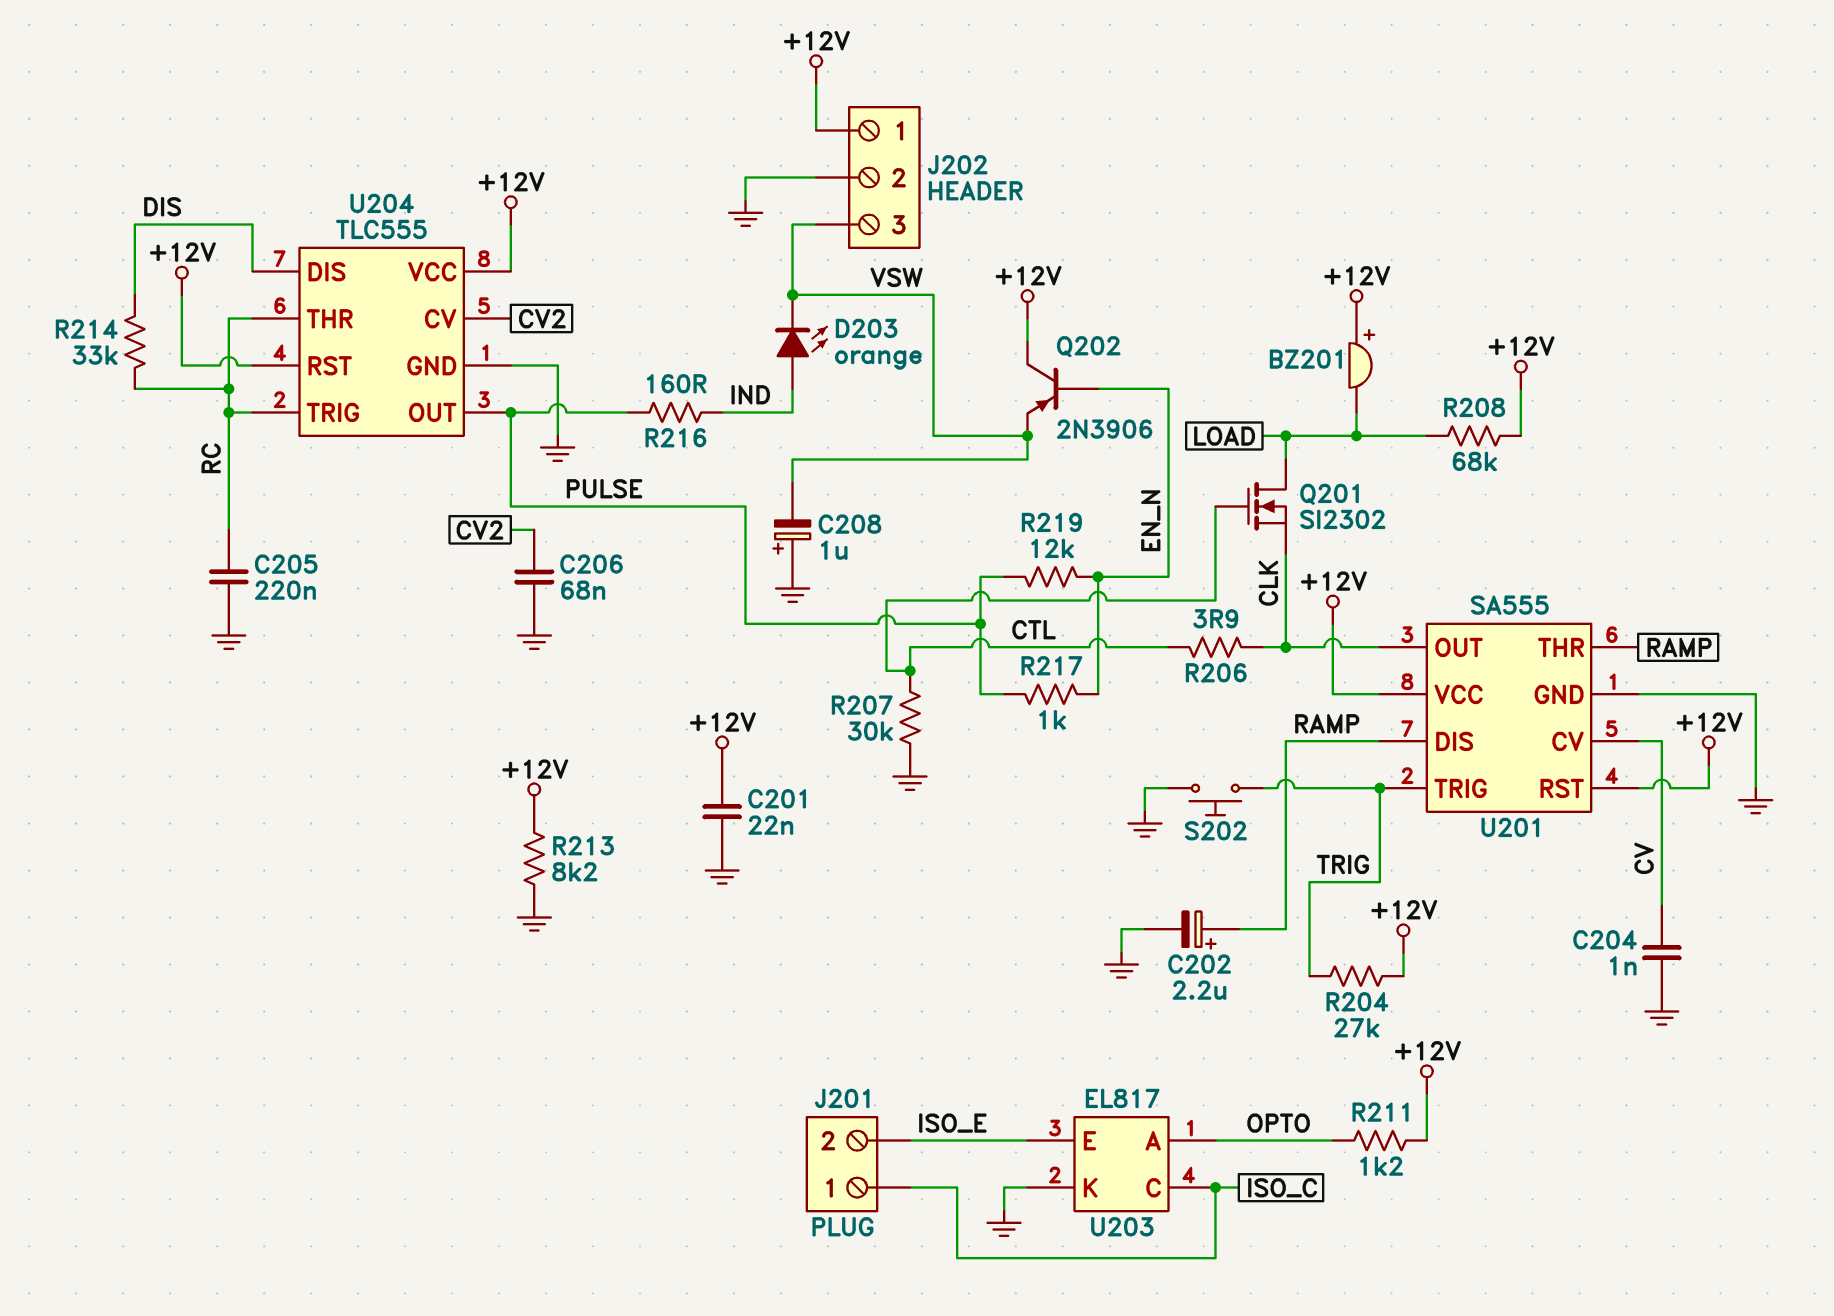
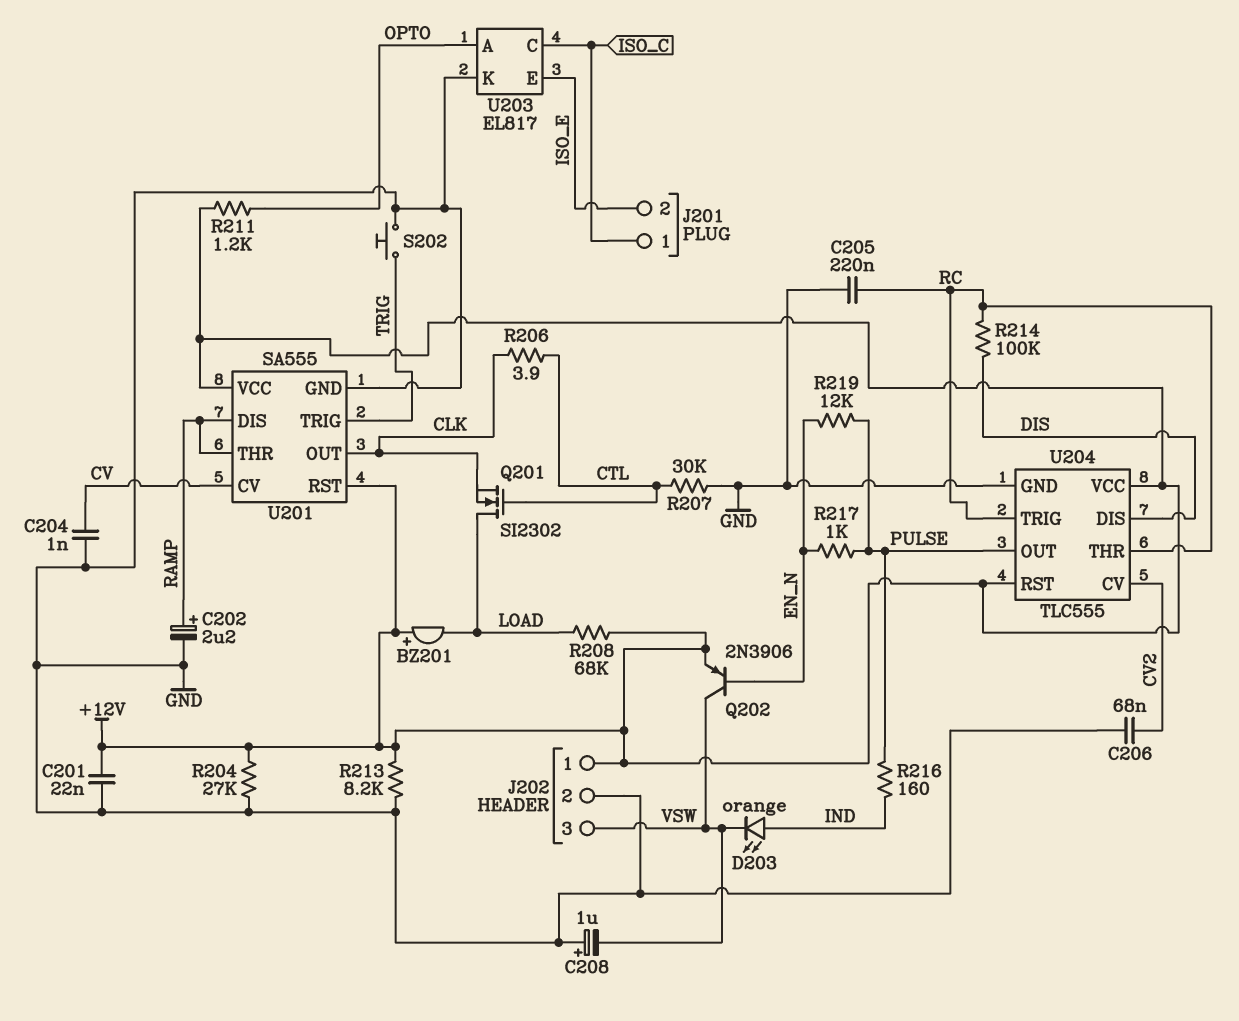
Q202: PNP 2N3906 (B EN_N, C +12V, E VSW) -> PNP 2N3906 (B EN_N, C VSW, E +12V)
R204: 27k (+12V, TRIG) -> 27k (+12V, GND)
R214: 33k (DIS, RC) -> 100k (DIS, RC)

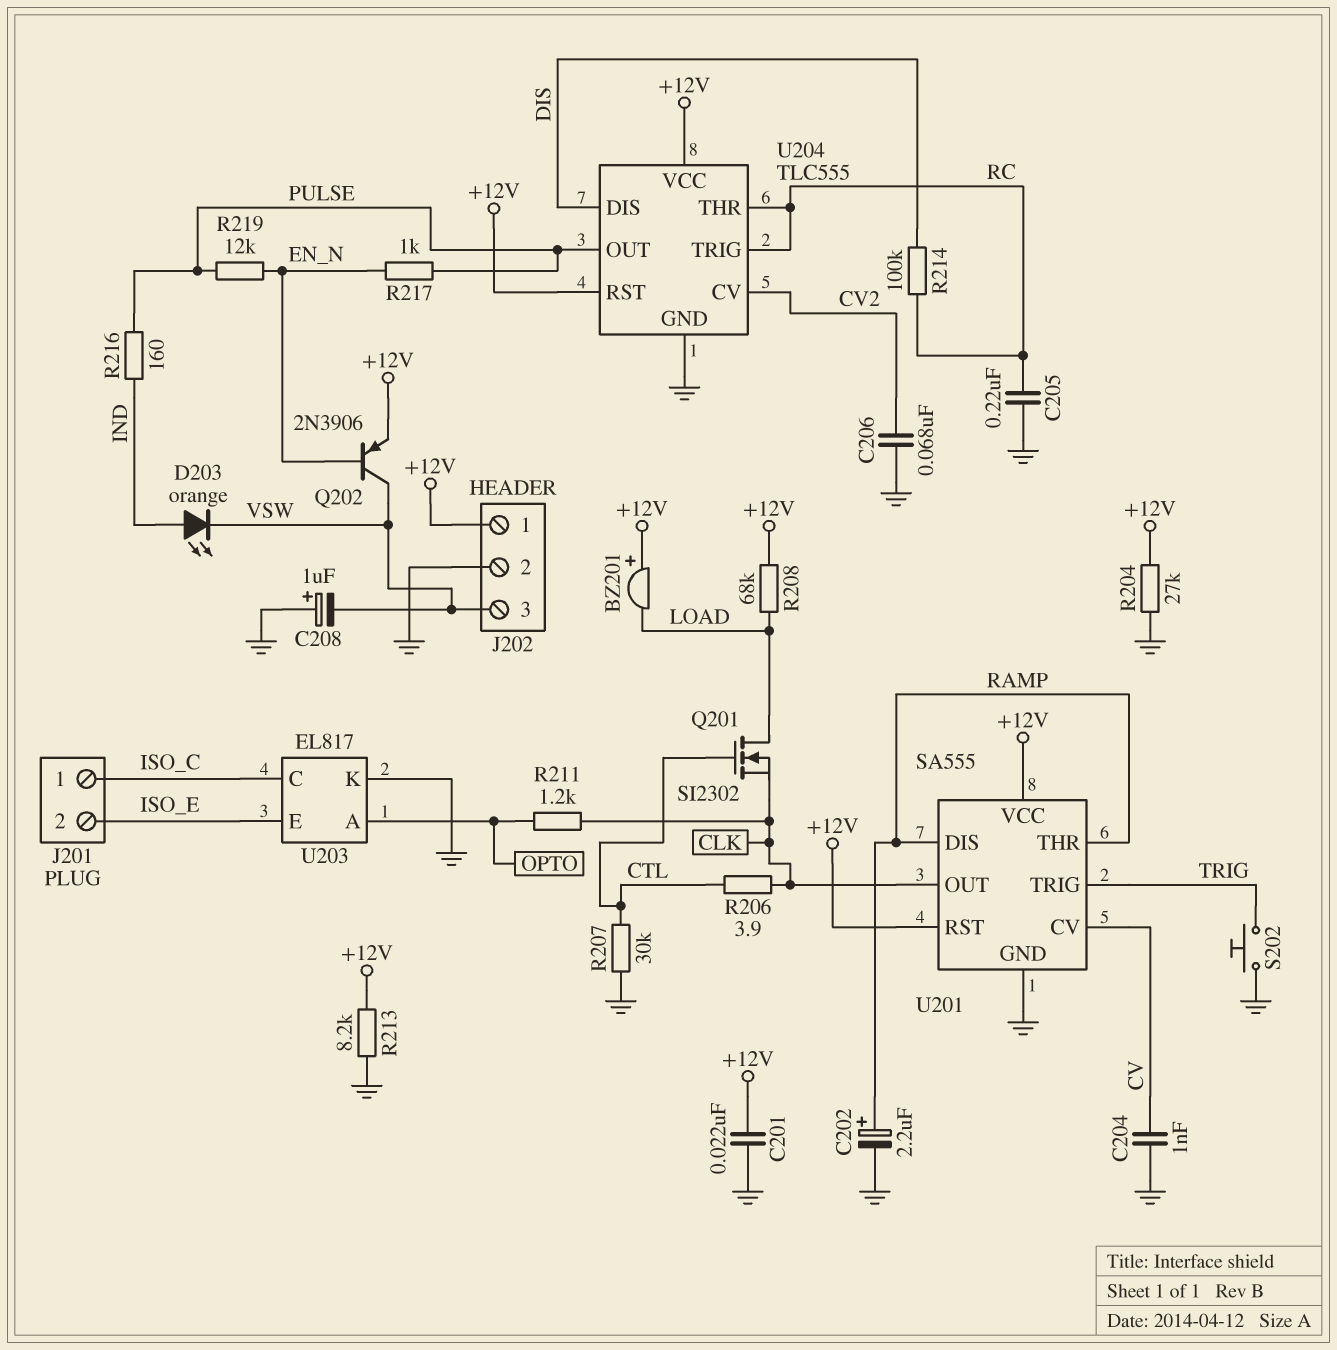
R211: 1.2k (+12V, OPTO) -> 1.2k (CLK, OPTO)

